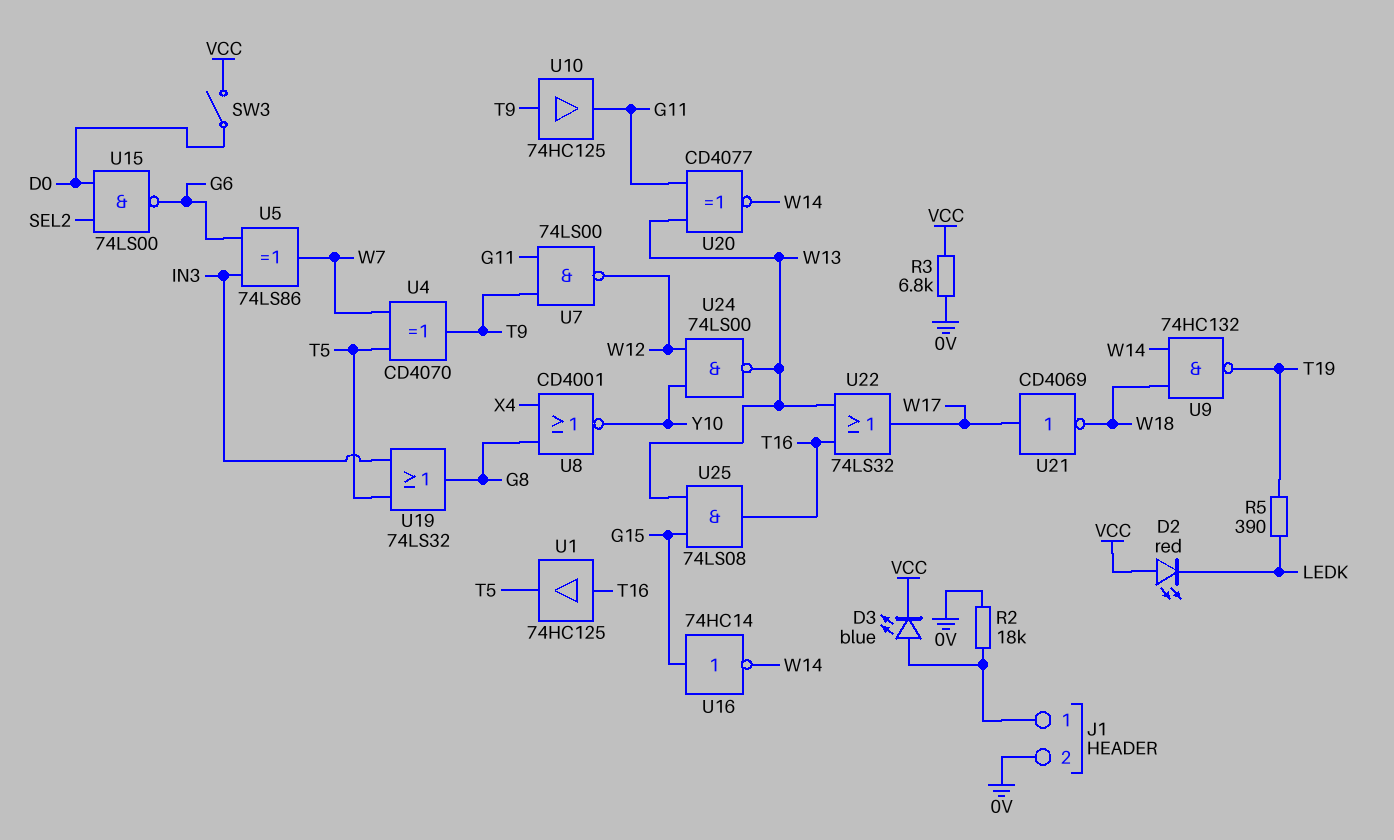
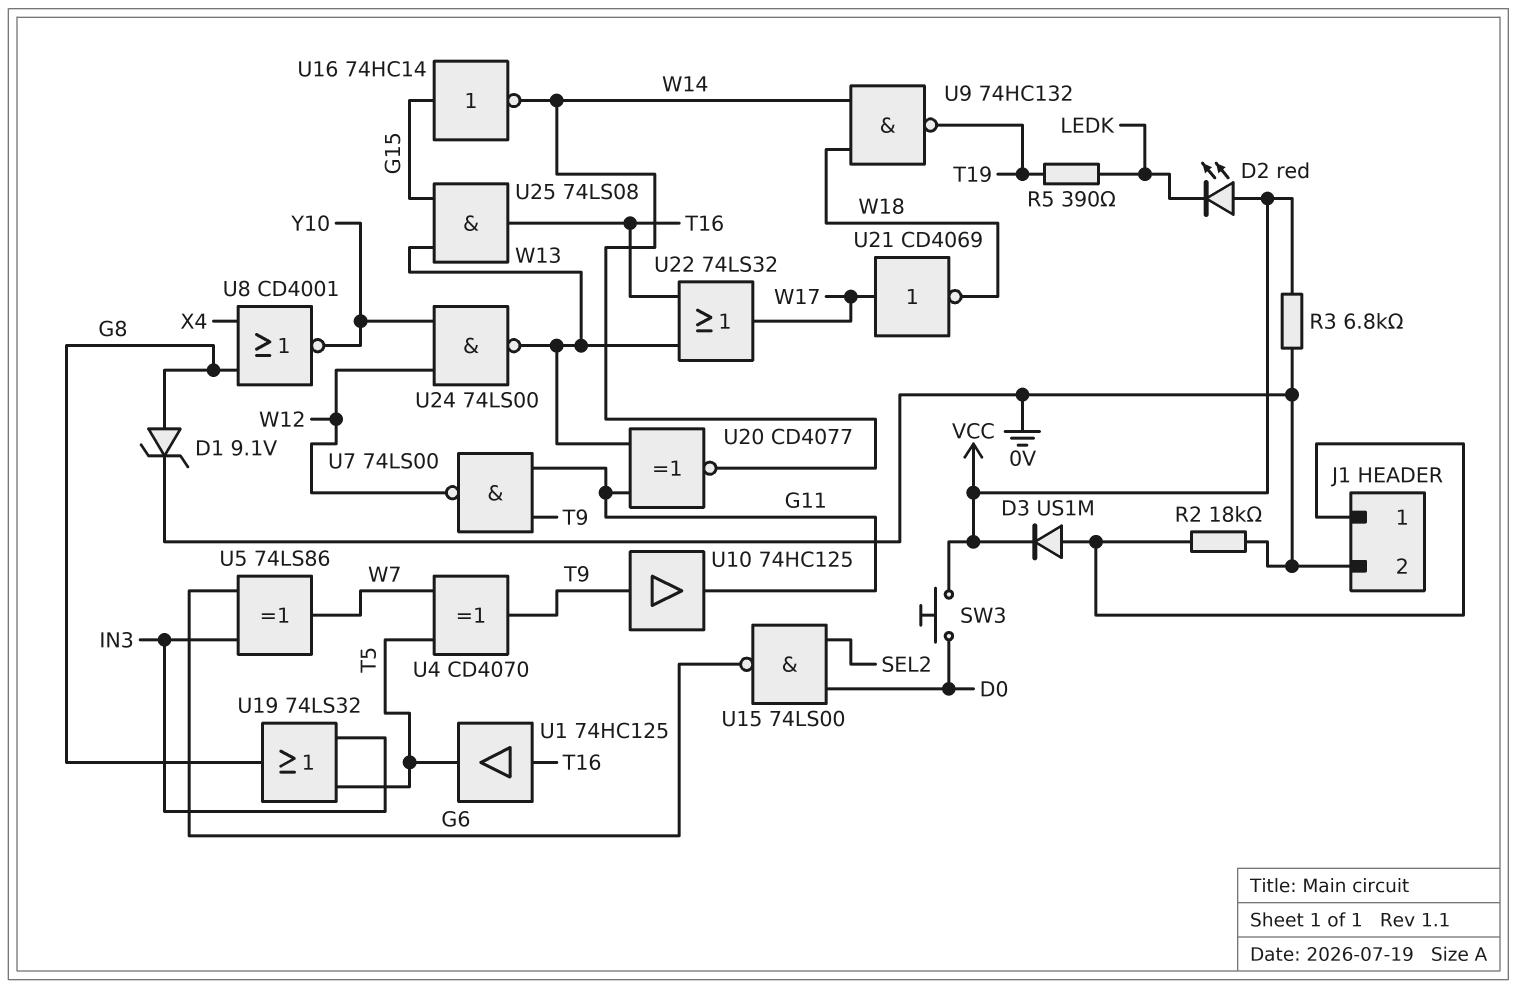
D1: none -> zener 9.1V (A G8, K 0V)
D3: LED blue (A J1/1, K VCC) -> diode US1M (A J1/1, K VCC)
SW3: switch (D0, VCC) -> button (D0, VCC)

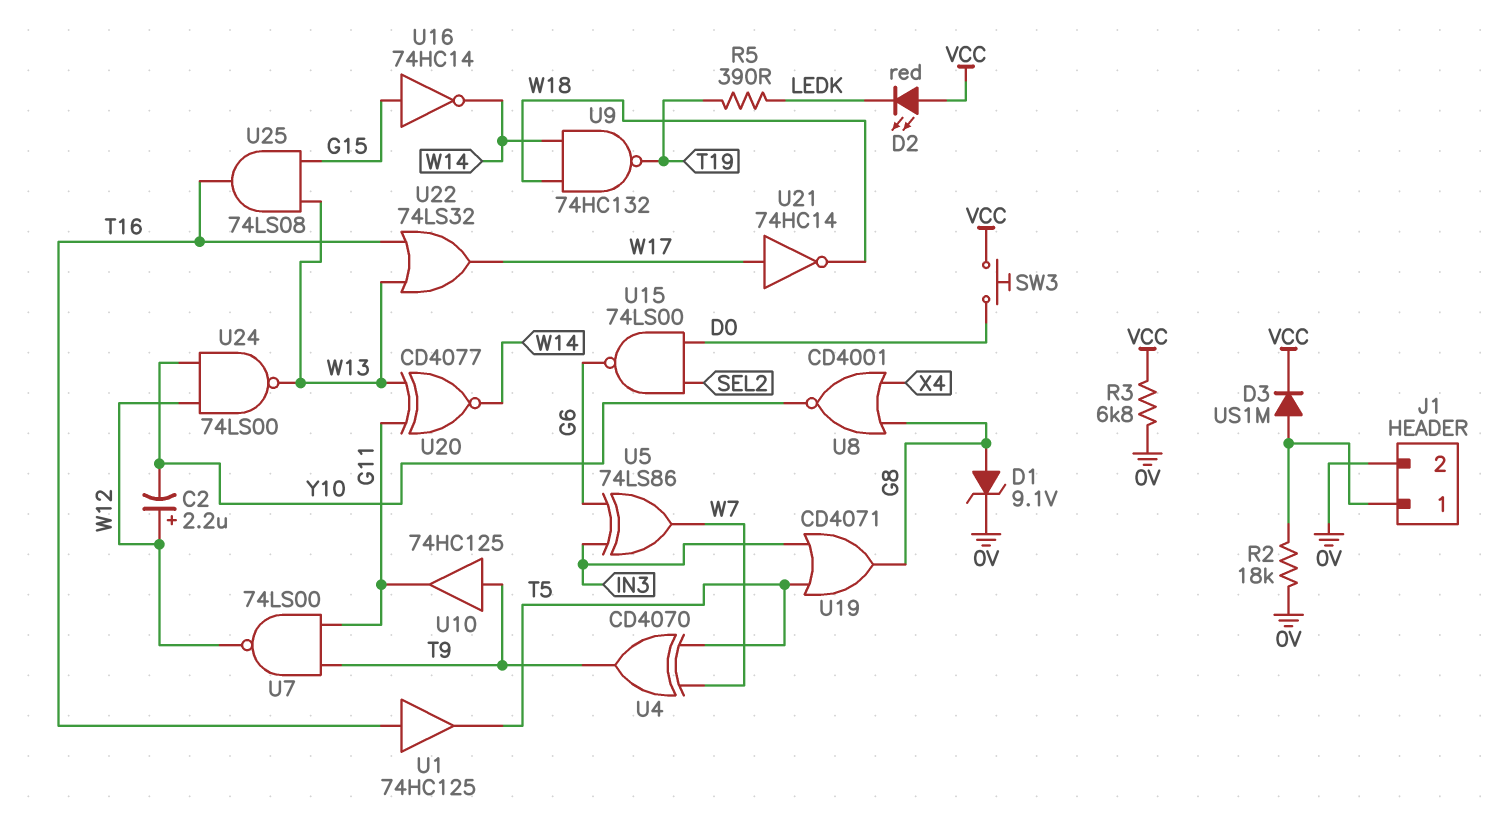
C2: none -> 2.2uF (plus W12, minus Y10)
U19: OR 74LS32 (in IN3, in T5, out G8) -> OR CD4071 (in IN3, in T5, out G8)
U21: NOT CD4069 (in W17, out W18) -> NOT 74HC14 (in W17, out W18)

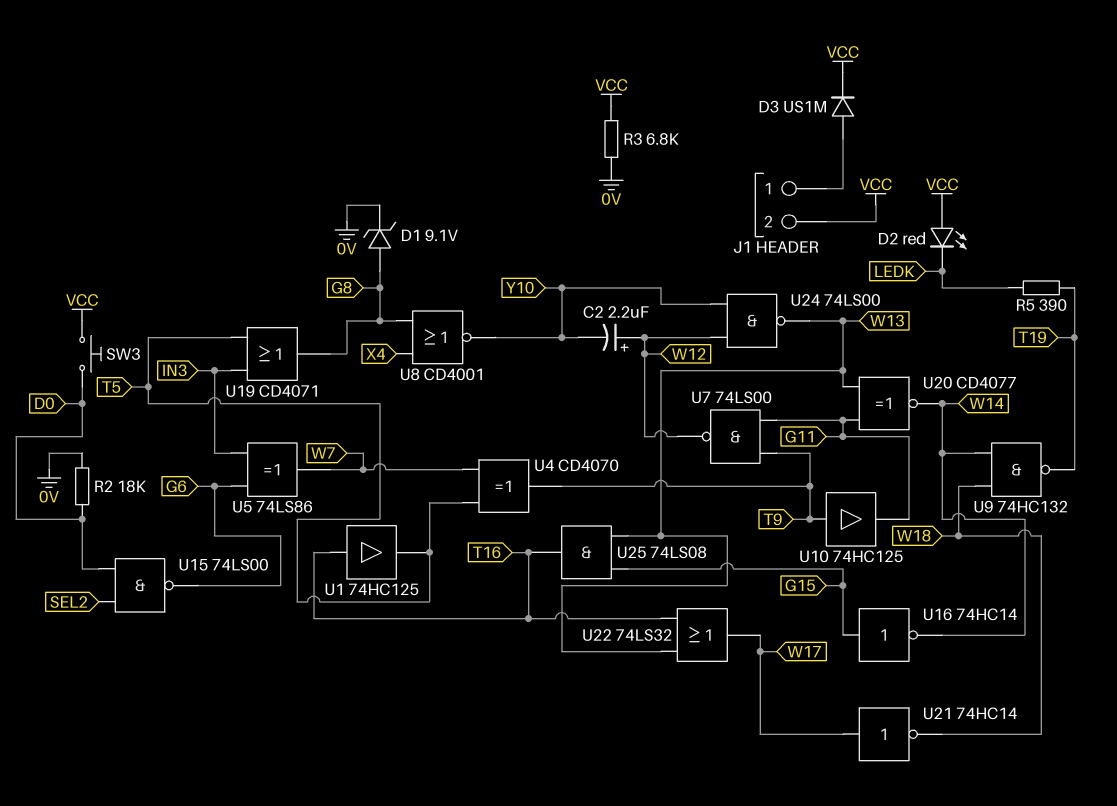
J1 pin 2: 0V -> VCC
R2: 18k (0V, J1/1) -> 18k (0V, D0)

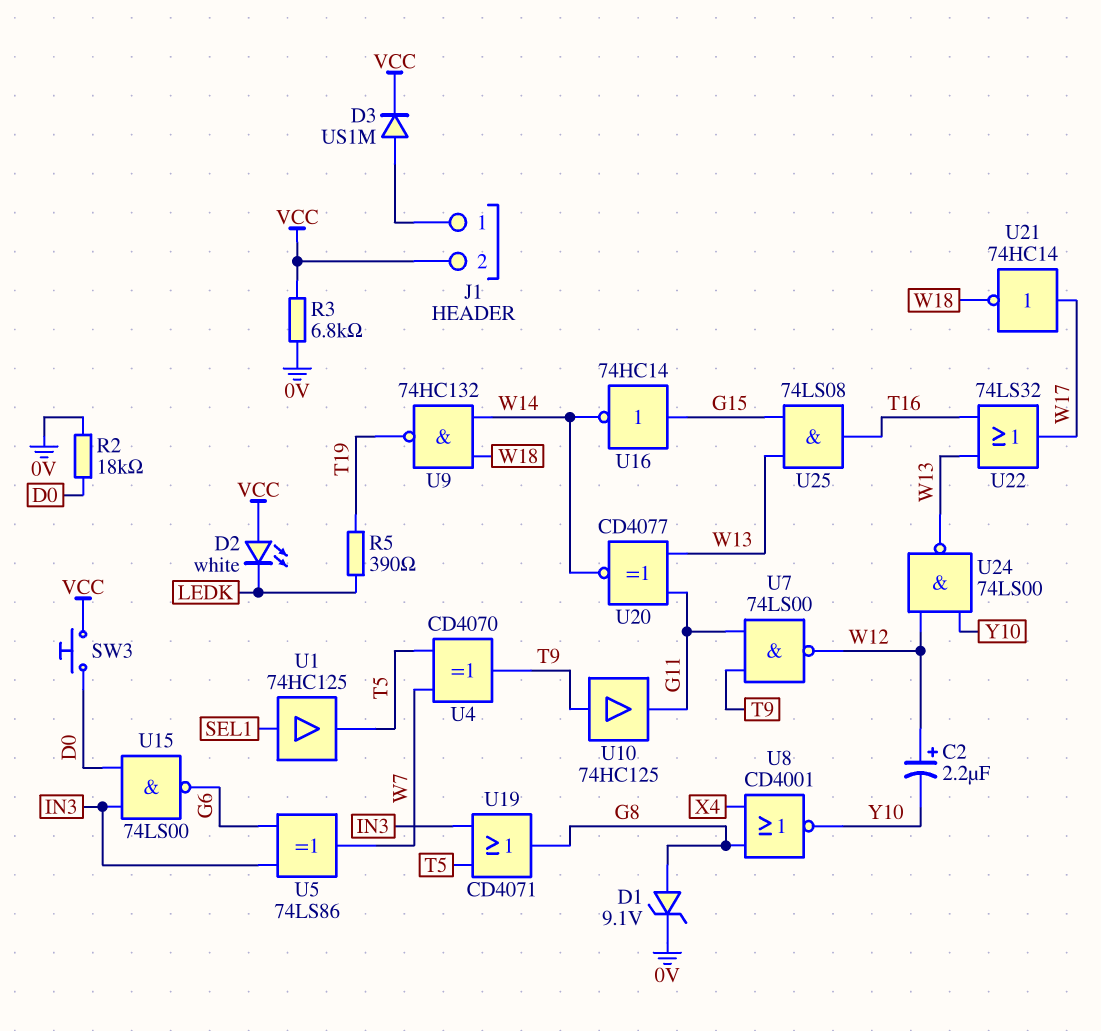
D2: LED red (A VCC, K LEDK) -> LED white (A VCC, K LEDK)
U1: buffer 74HC125 (in T16, out T5) -> buffer 74HC125 (in SEL1, out T5)
U15: NAND 74LS00 (in D0, in SEL2, out G6) -> NAND 74LS00 (in D0, in IN3, out G6)

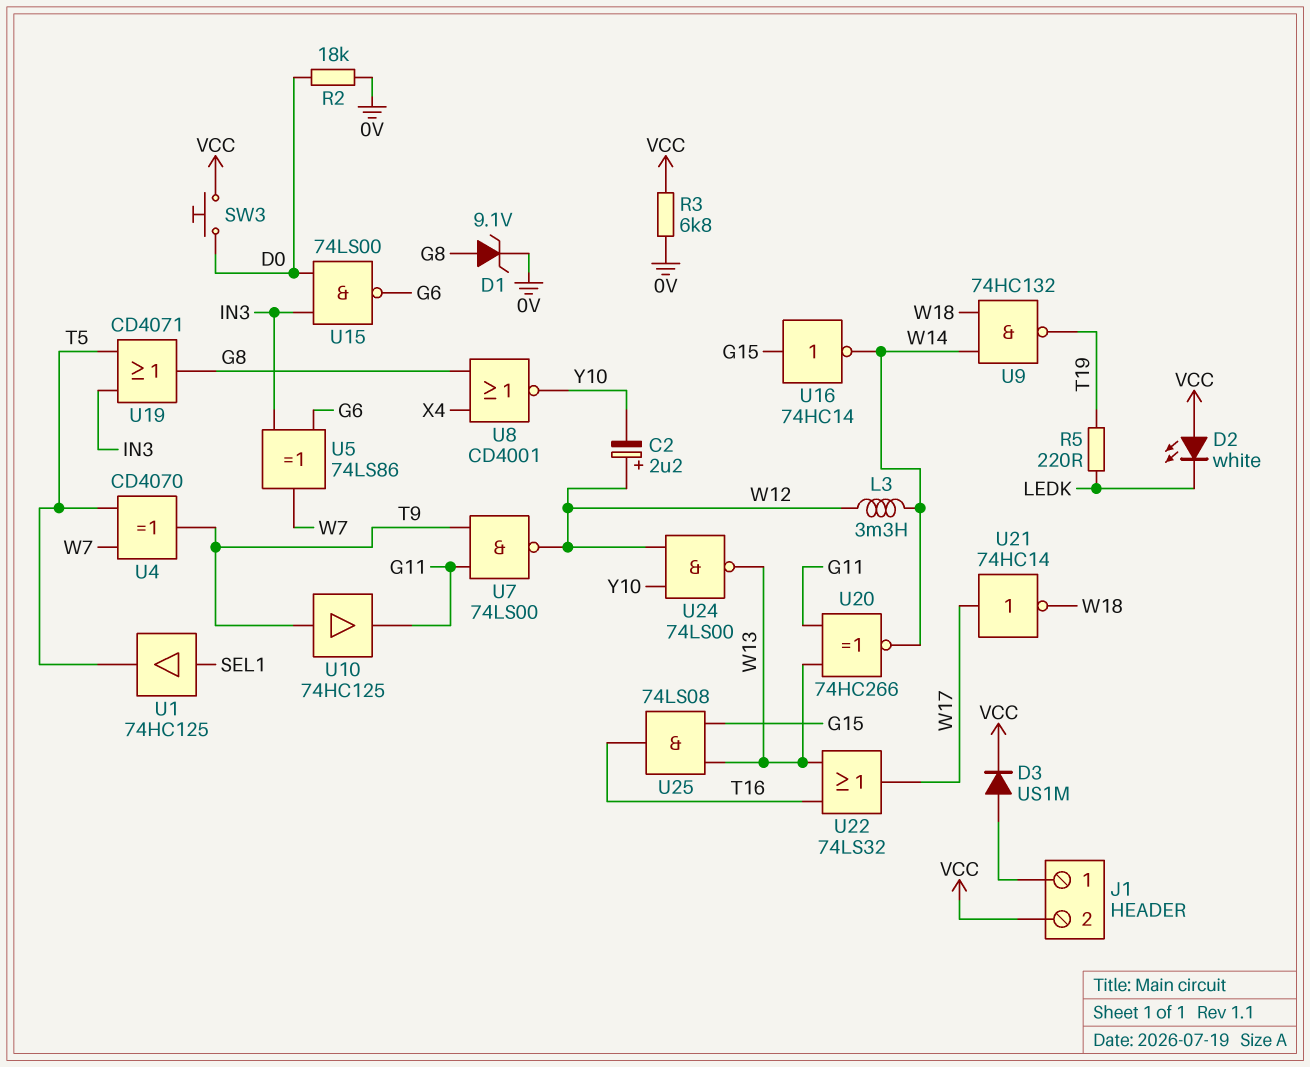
L3: none -> 3.3mH (W12, W14)
R5: 390 (LEDK, T19) -> 220 (LEDK, T19)
U20: XNOR CD4077 (in G11, in W13, out W14) -> XNOR 74HC266 (in G11, in W13, out W14)

